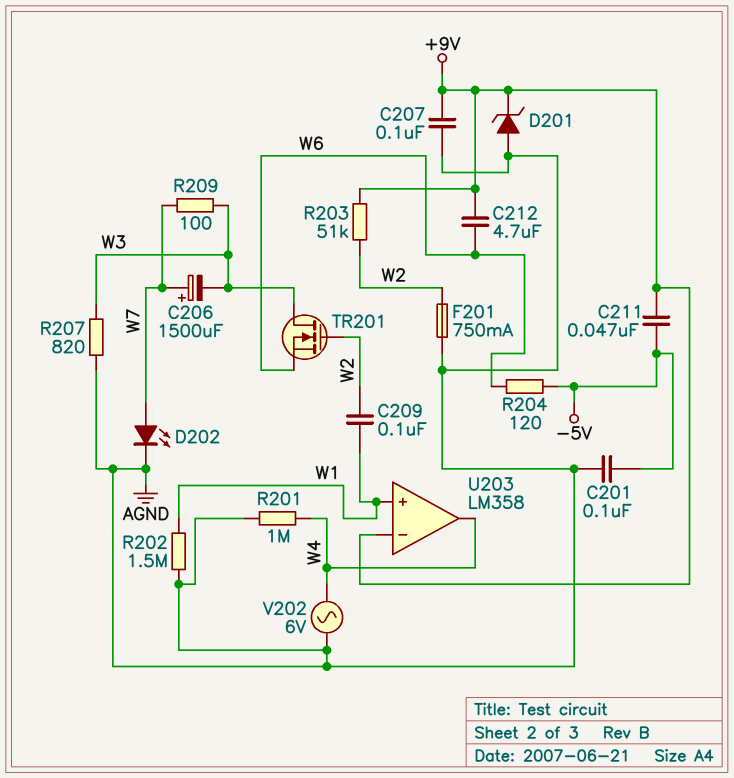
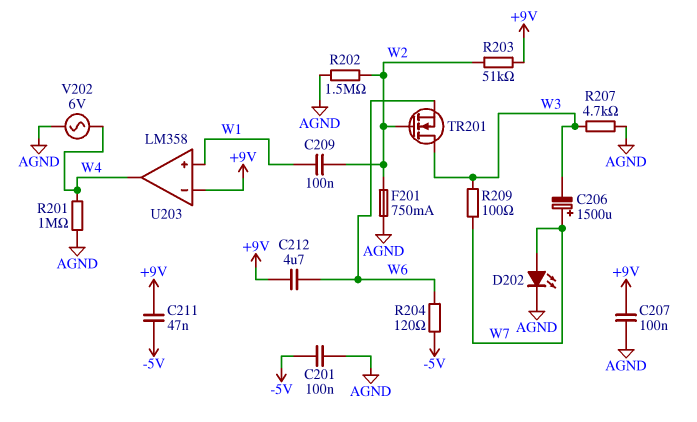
D201: zener (A AGND, K +9V) -> none
R202: 1.5M (AGND, W1) -> 1.5M (AGND, W2)
R207: 820 (AGND, W3) -> 4.7k (AGND, W3)

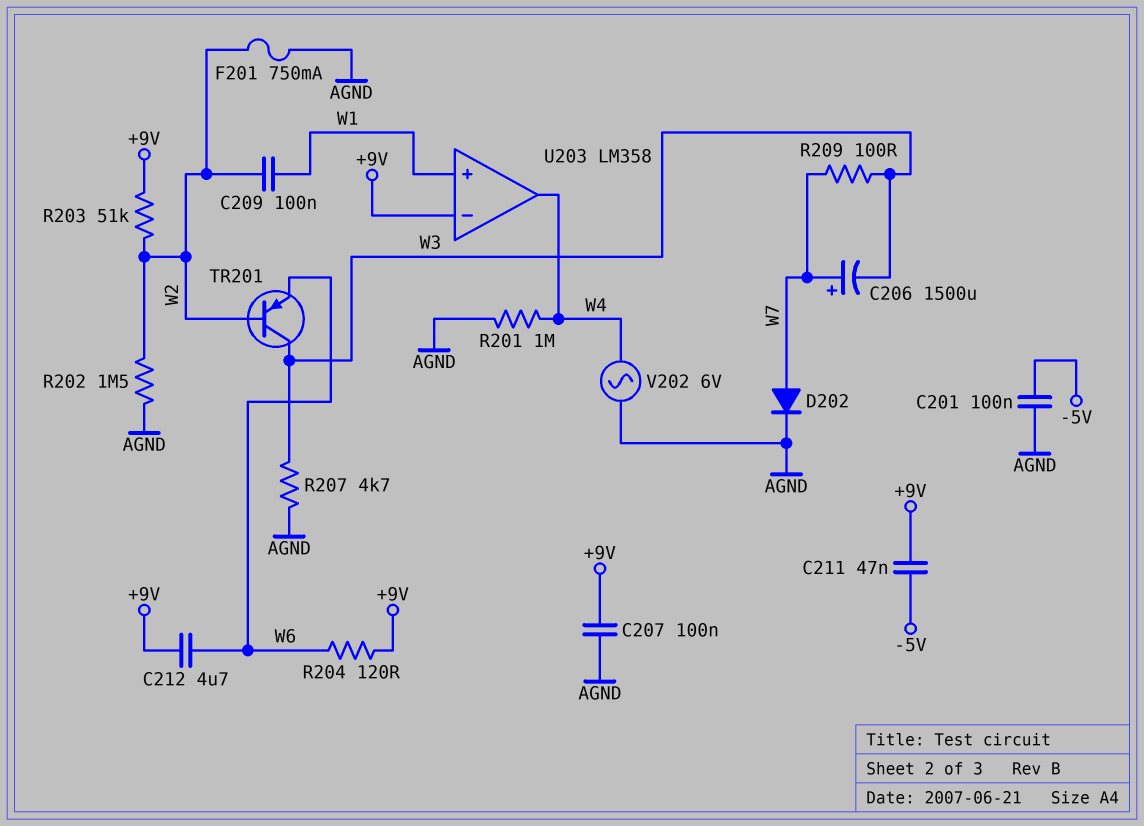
D202: LED (A W7, K AGND) -> diode (A W7, K AGND)
R204: 120 (-5V, W6) -> 120 (+9V, W6)
TR201: NMOS (G W2, D W3, S W6) -> PNP (B W2, C W3, E W6)

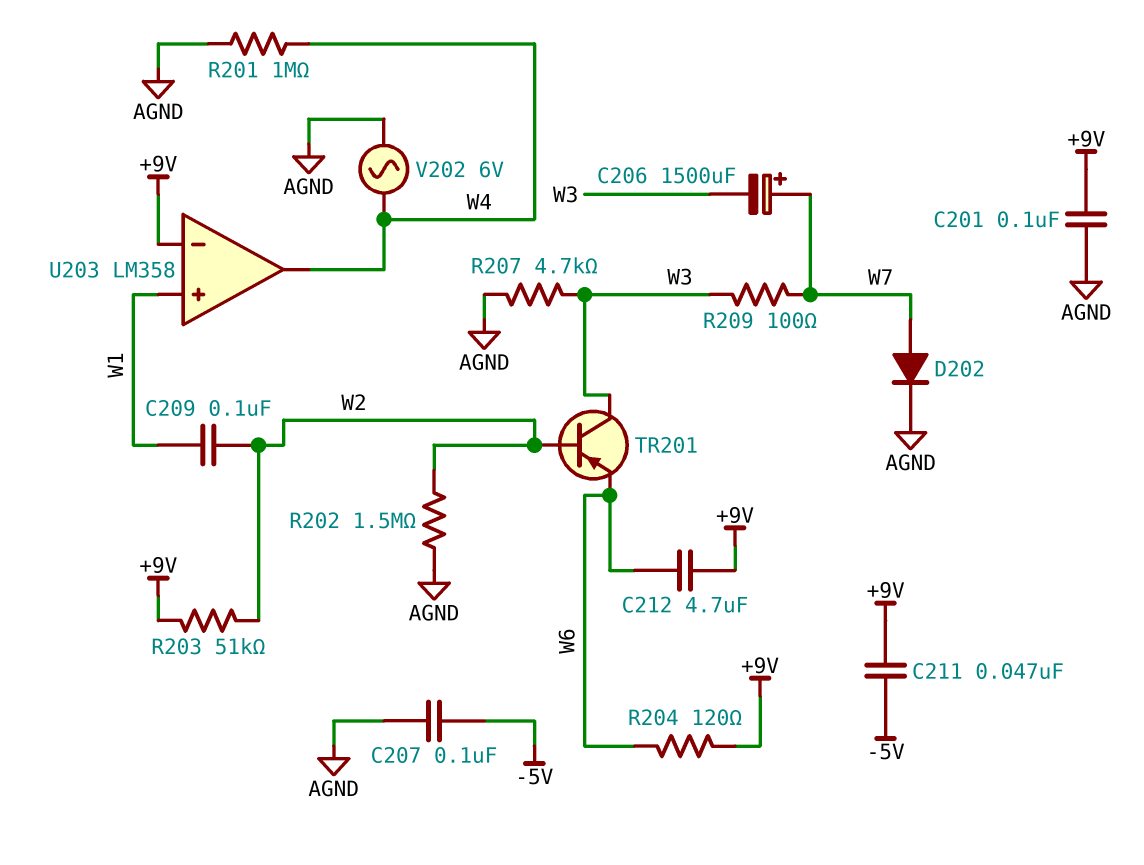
C201: 100nF (-5V, AGND) -> 100nF (+9V, AGND)
C207: 100nF (+9V, AGND) -> 100nF (-5V, AGND)
F201: 750mA (AGND, W2) -> none

